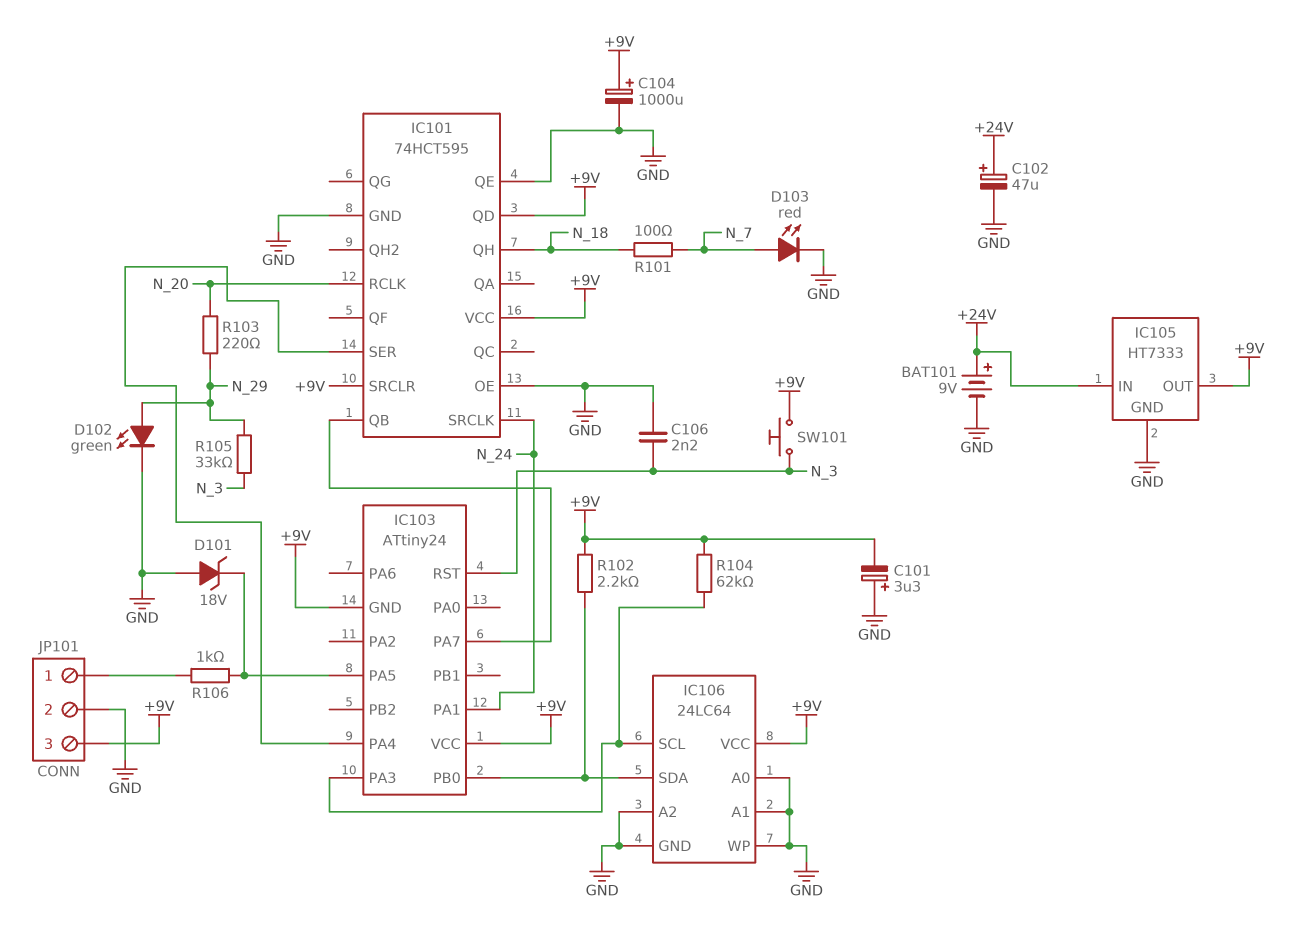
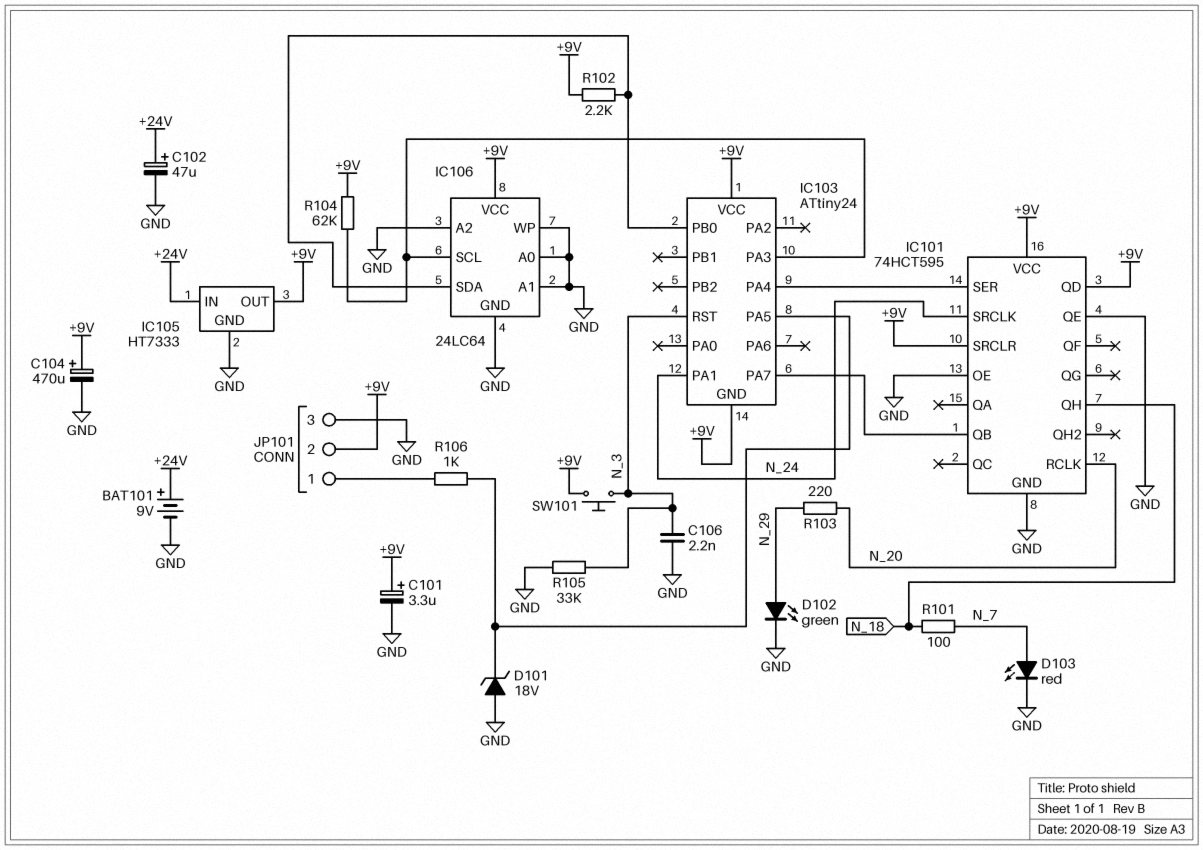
C101: 3.3uF (plus GND, minus +9V) -> 3.3uF (plus +9V, minus GND)
C104: 1000uF (plus +9V, minus GND) -> 470uF (plus +9V, minus GND)
JP101 pin 2: GND -> +9V
JP101 pin 3: +9V -> GND
R105: 33k (N_3, N_29) -> 33k (GND, N_3)

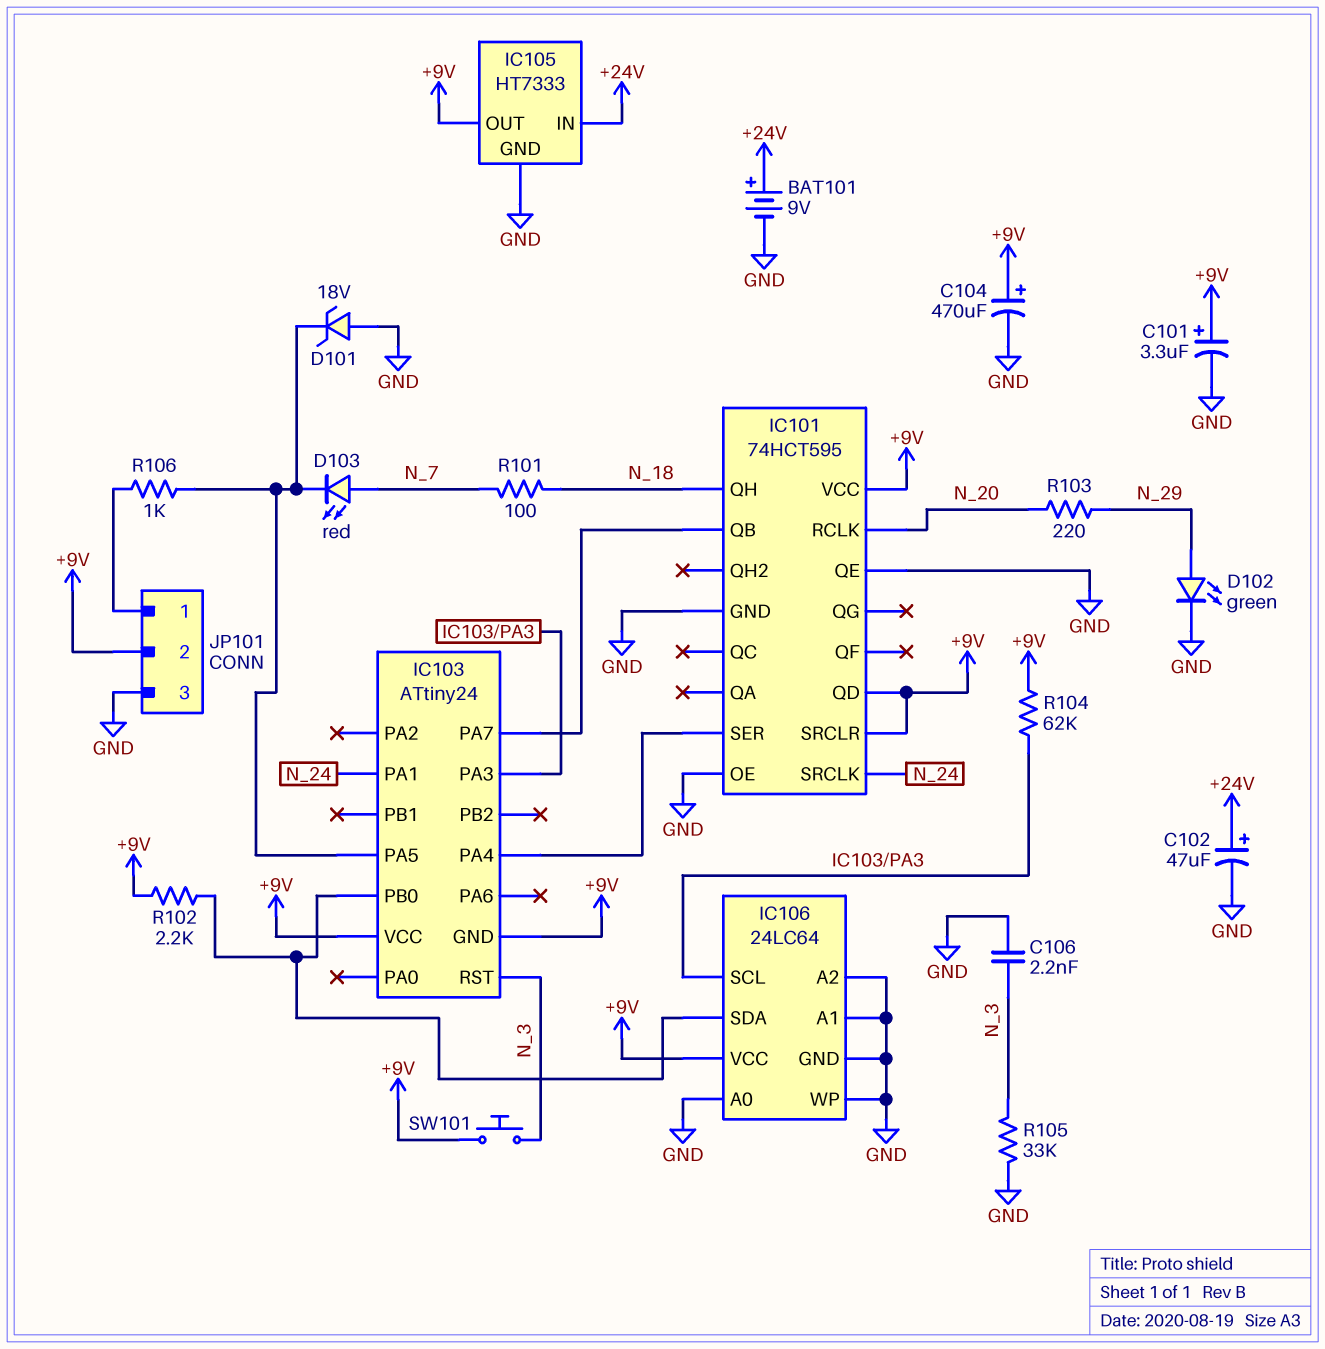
D103: LED red (A N_7, K GND) -> LED red (A N_7, K IC103/PA5)

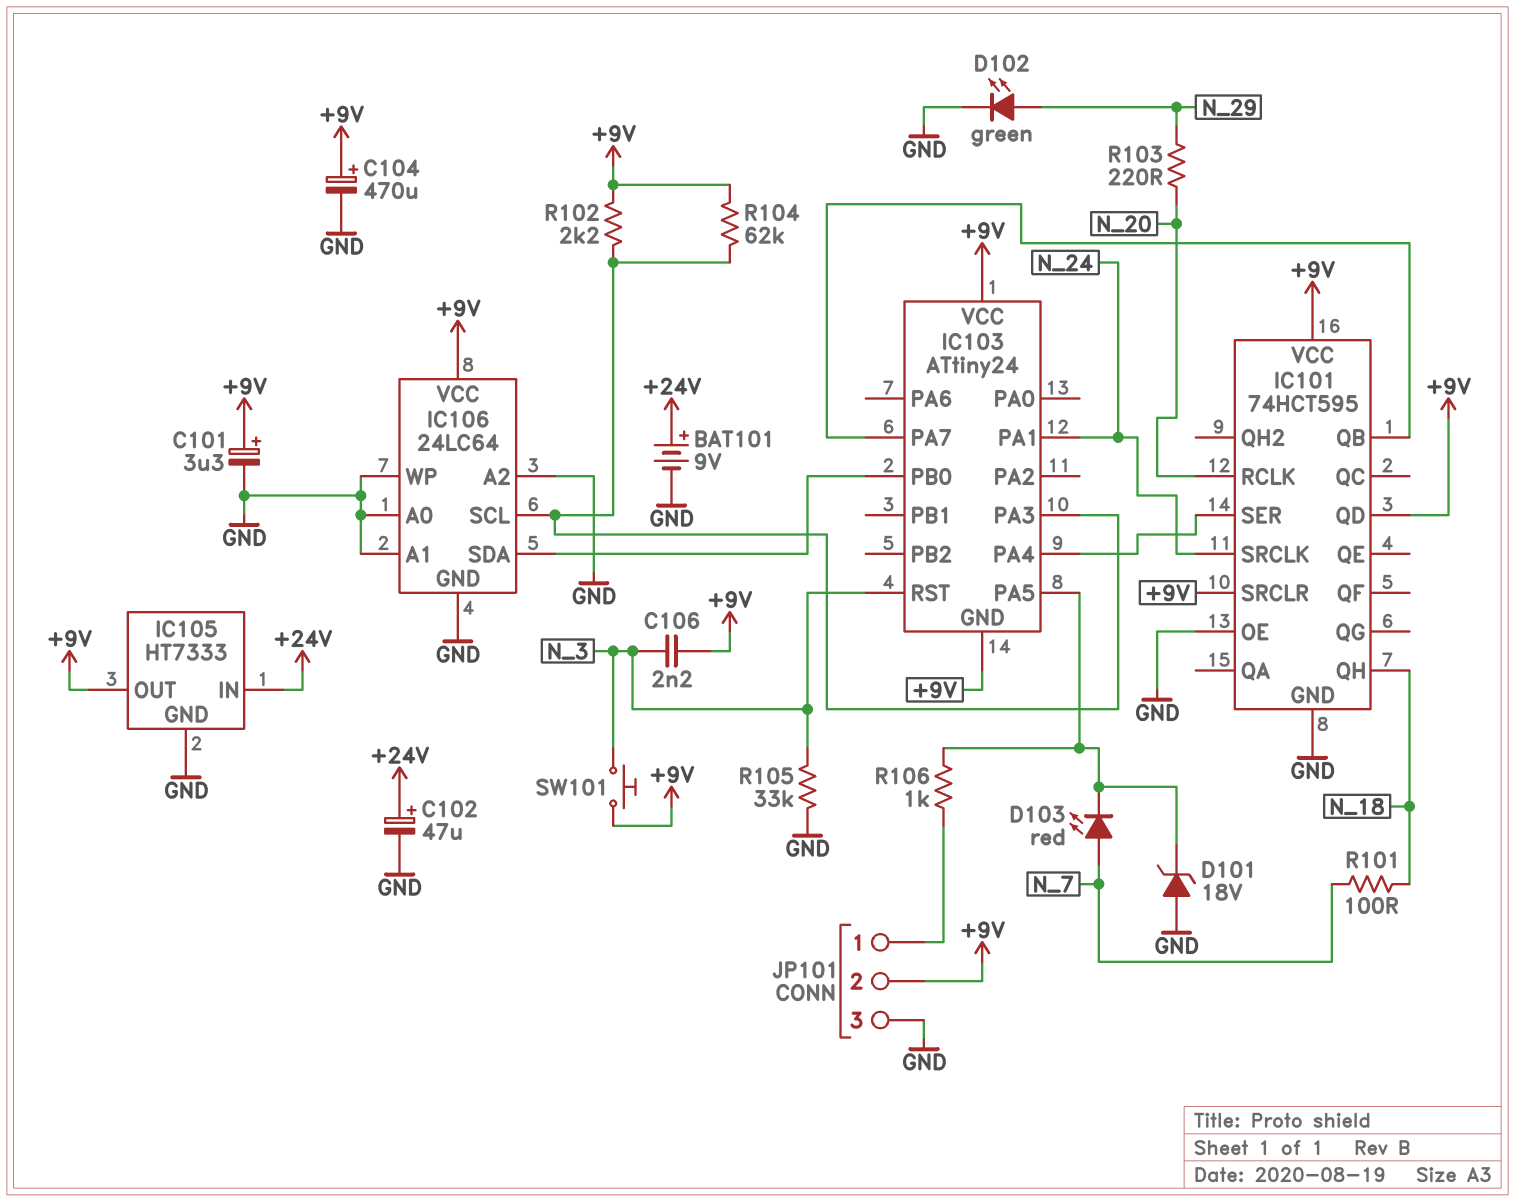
C106: 2.2nF (GND, N_3) -> 2.2nF (+9V, N_3)
IC101 pin QE: GND -> none
R102: 2.2k (+9V, IC103/PB0) -> 2.2k (+9V, IC103/PA3)

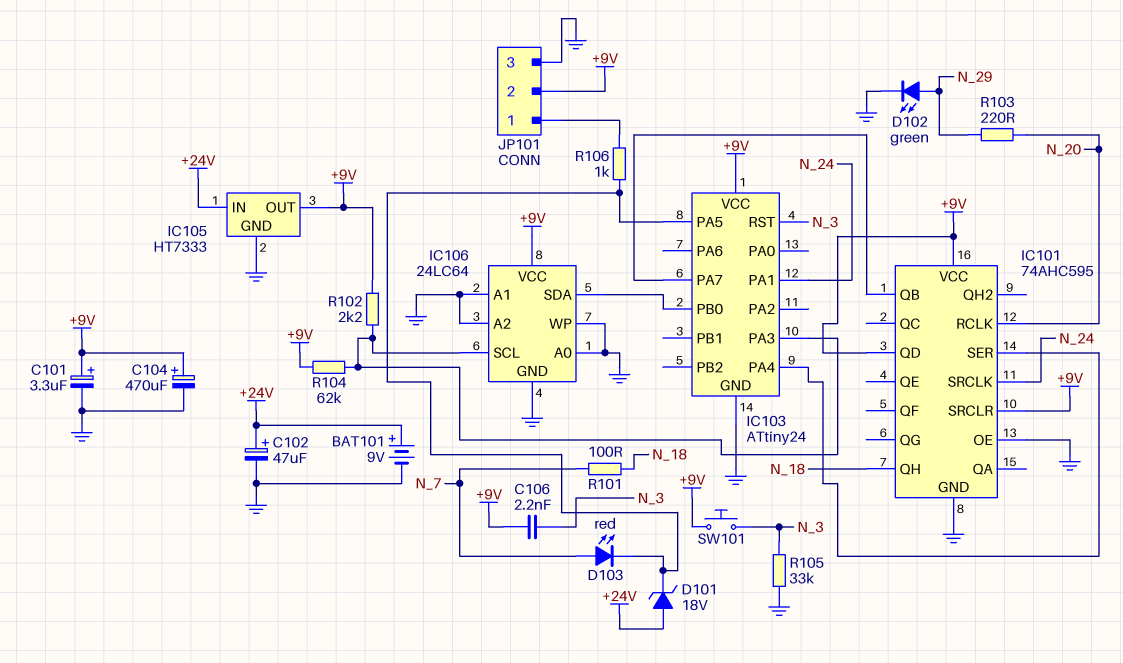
D101: zener 18V (A GND, K IC103/PA5) -> zener 18V (A +24V, K IC103/PA5)
IC101: 74HCT595 -> 74AHC595
IC103 pin GND: +9V -> GND

